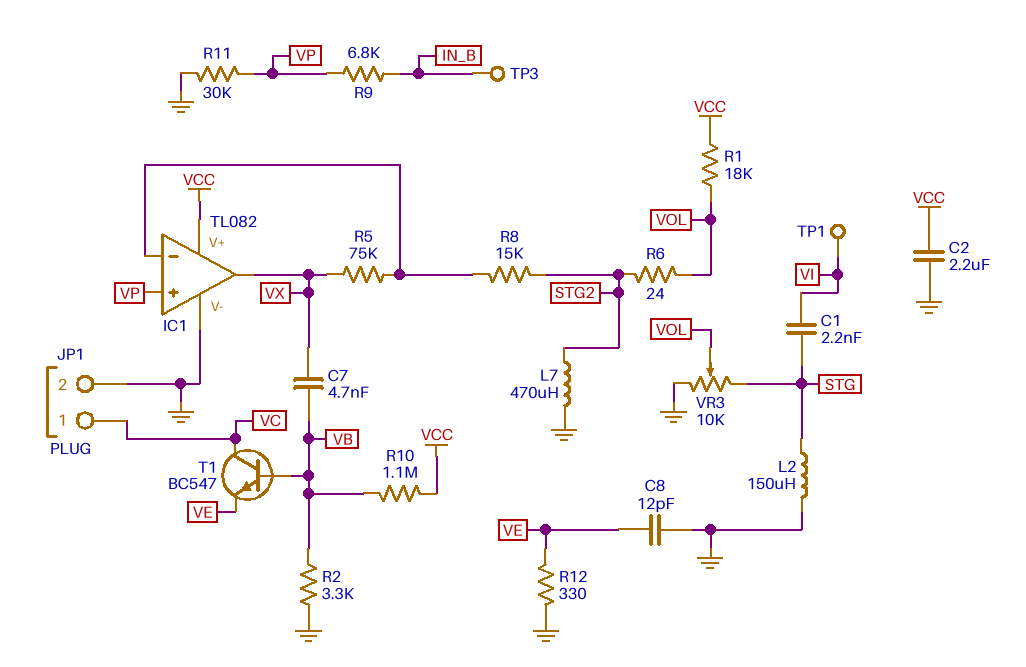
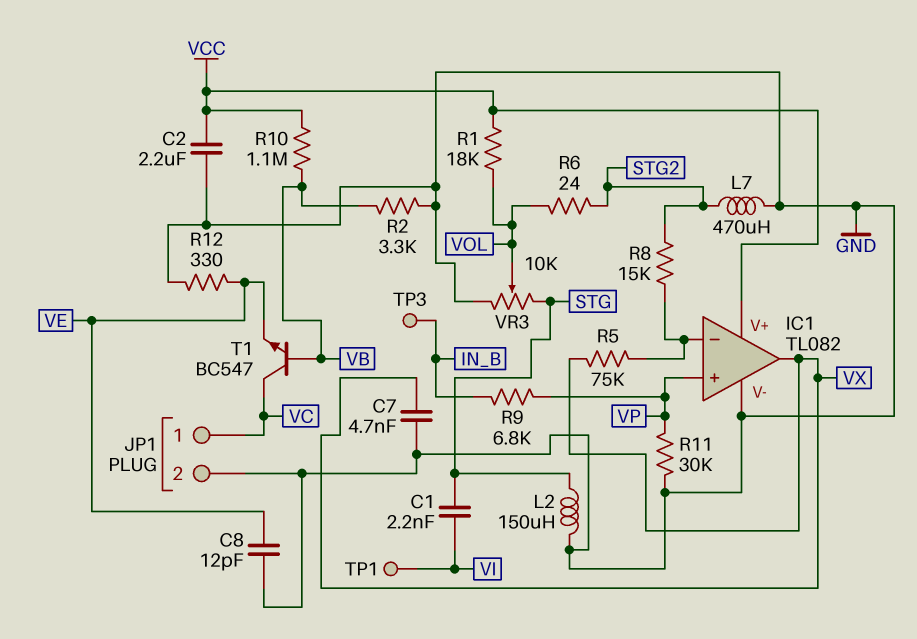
C7: 4.7nF (VB, VX) -> 4.7nF (GND, VX)

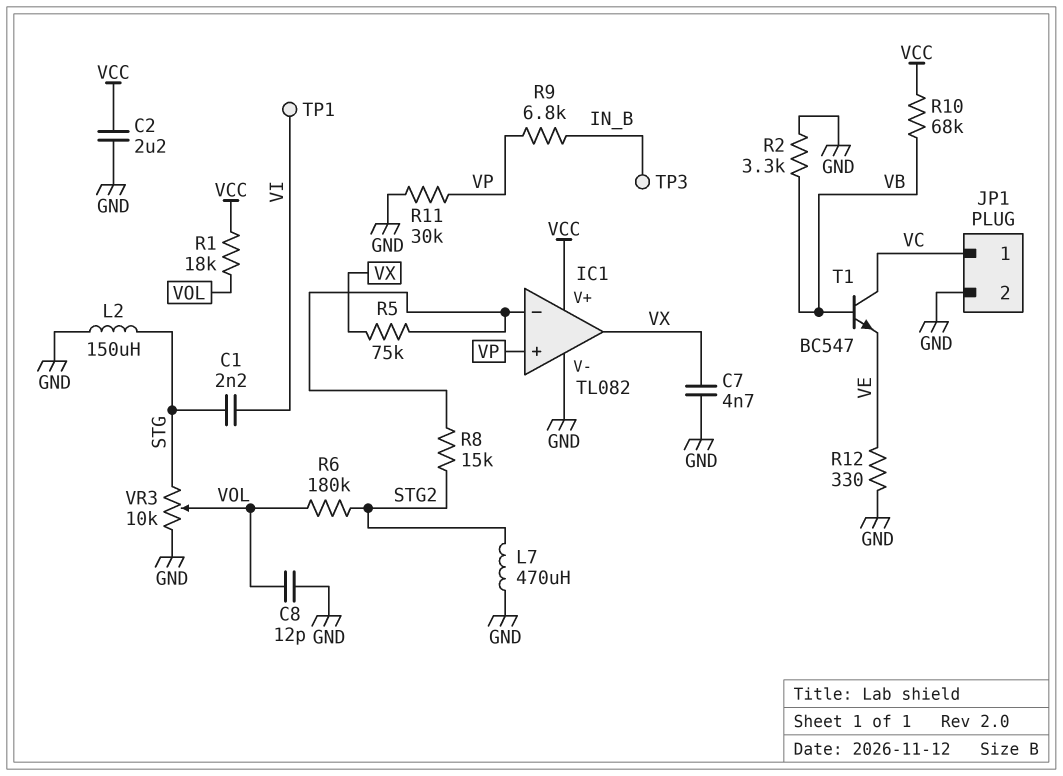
C8: 12pF (GND, VE) -> 12pF (GND, VOL)
R6: 24 (STG2, VOL) -> 180k (STG2, VOL)
R10: 1.1M (VB, VCC) -> 68k (VB, VCC)

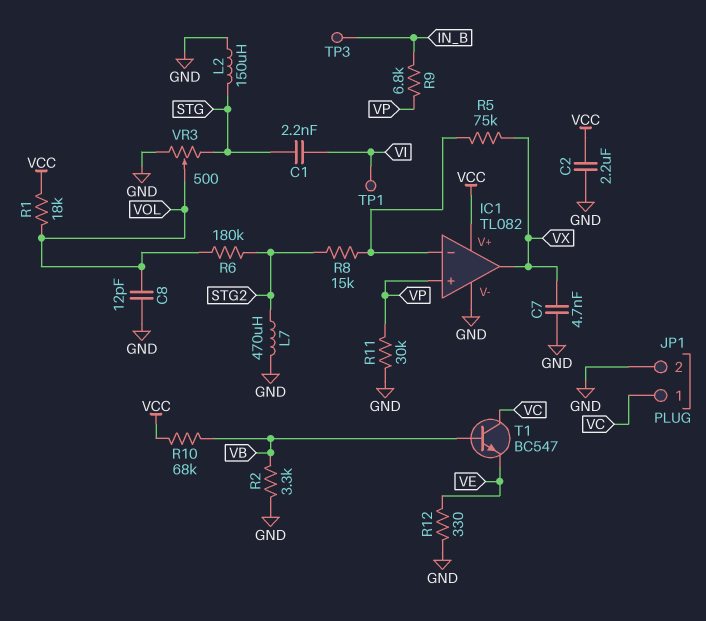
VR3: 10k (GND, STG, wiper VOL) -> 500 (GND, STG, wiper VOL)

